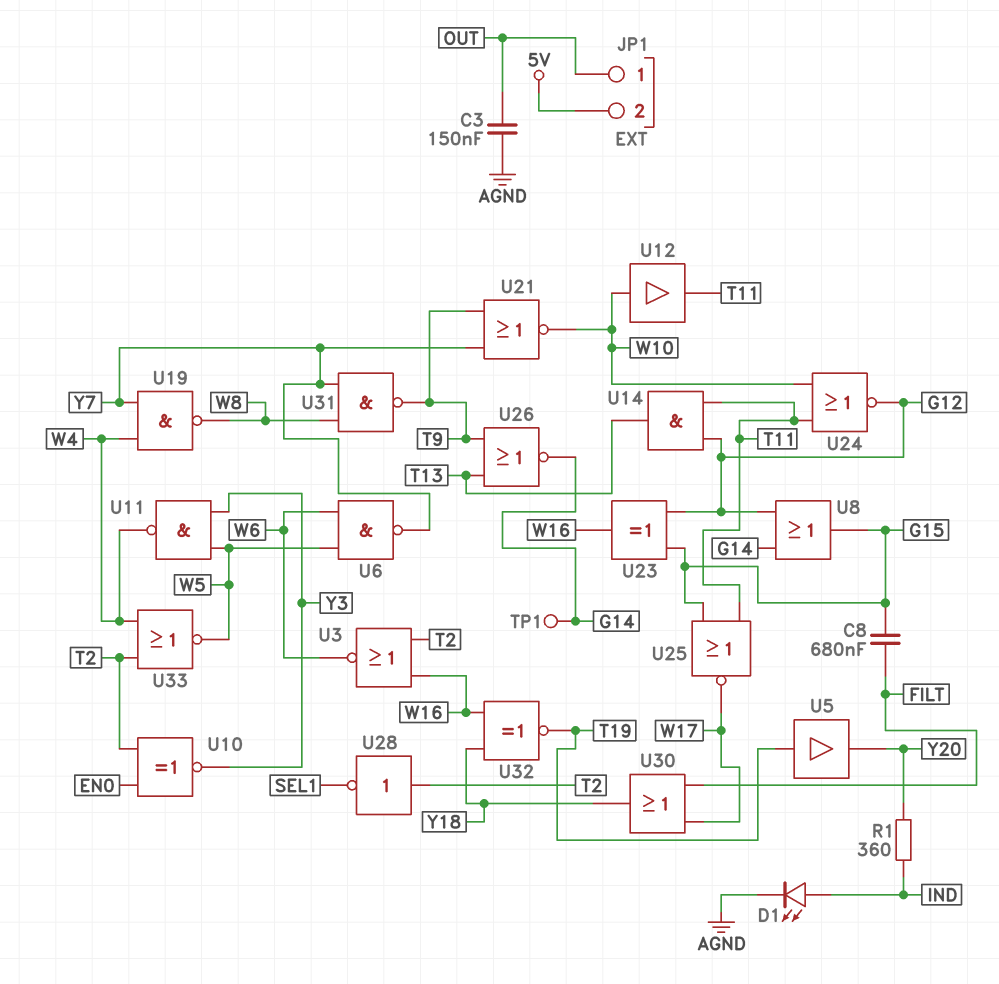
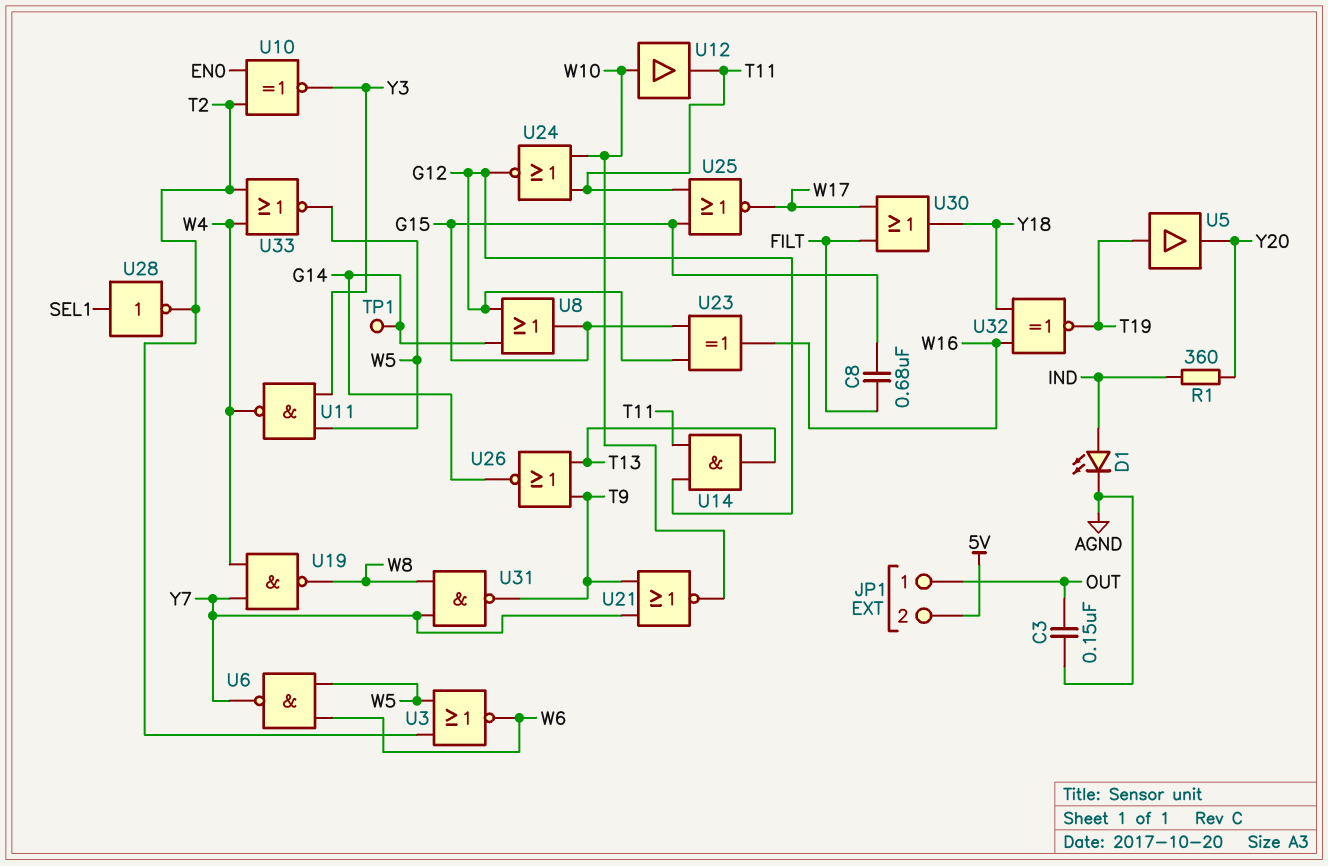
U3: NOR (in T2, in W16, out W6) -> NOR (in T2, in W5, out W6)
U28: NOT (in T2, out SEL1) -> NOT (in SEL1, out T2)

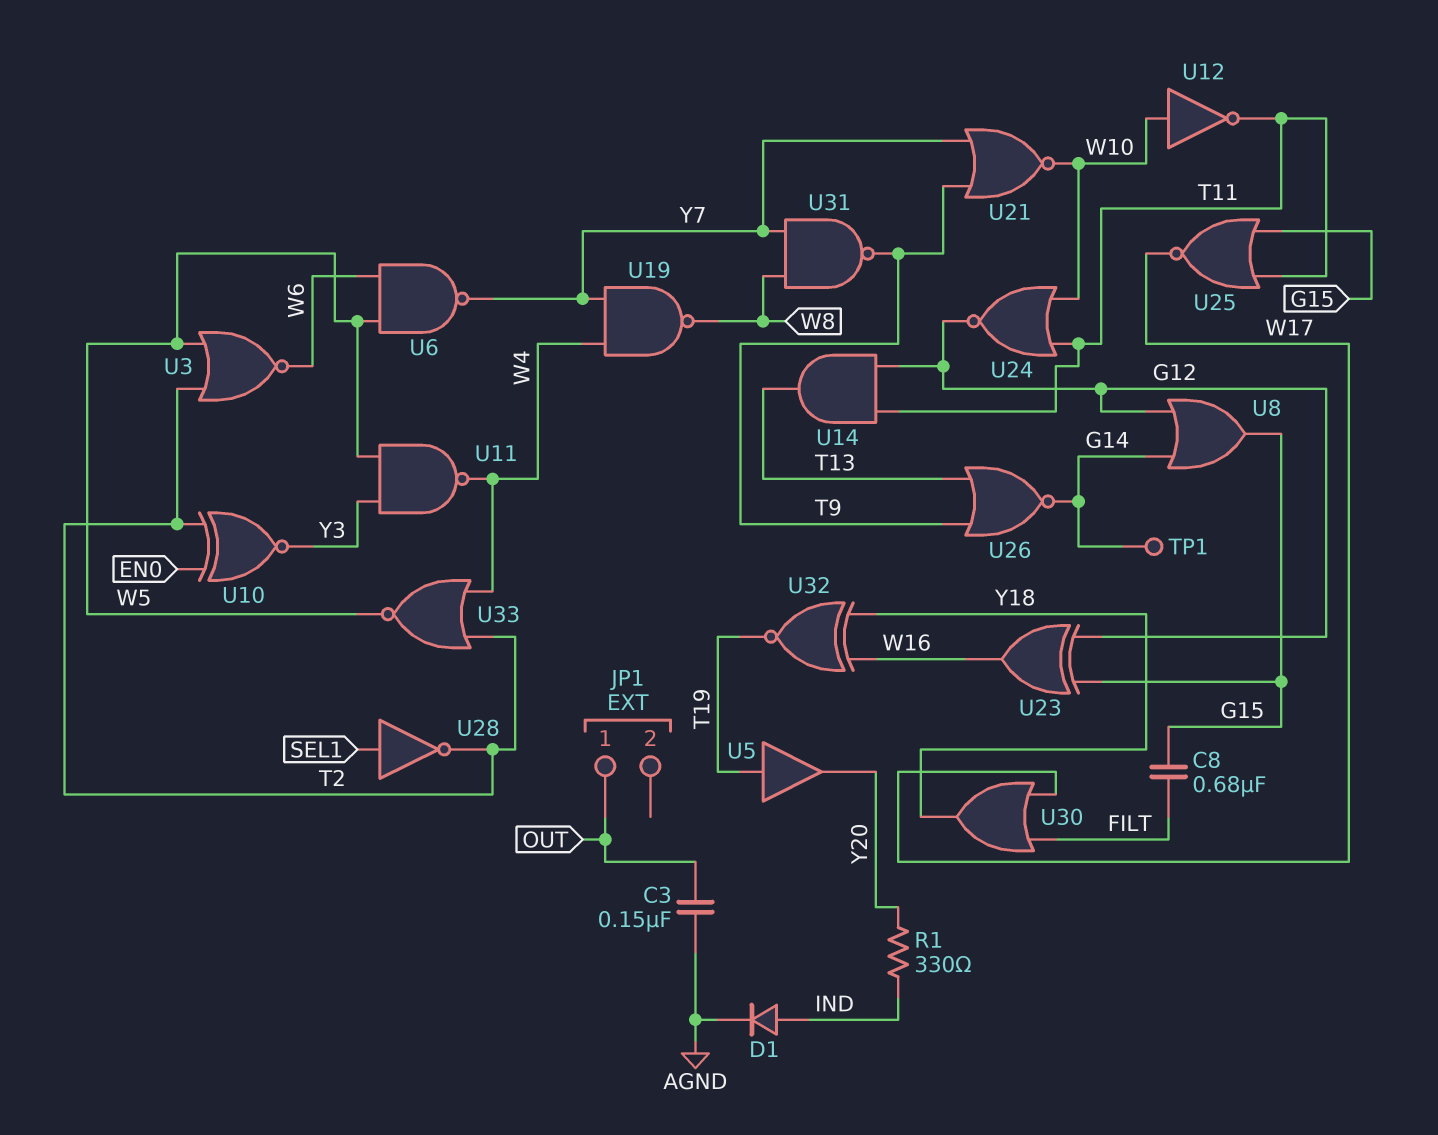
D1: LED (A IND, K AGND) -> diode (A IND, K AGND)
JP1 pin 2: 5V -> none
R1: 360 (IND, Y20) -> 330 (IND, Y20)
U12: buffer (in W10, out T11) -> NOT (in W10, out T11)

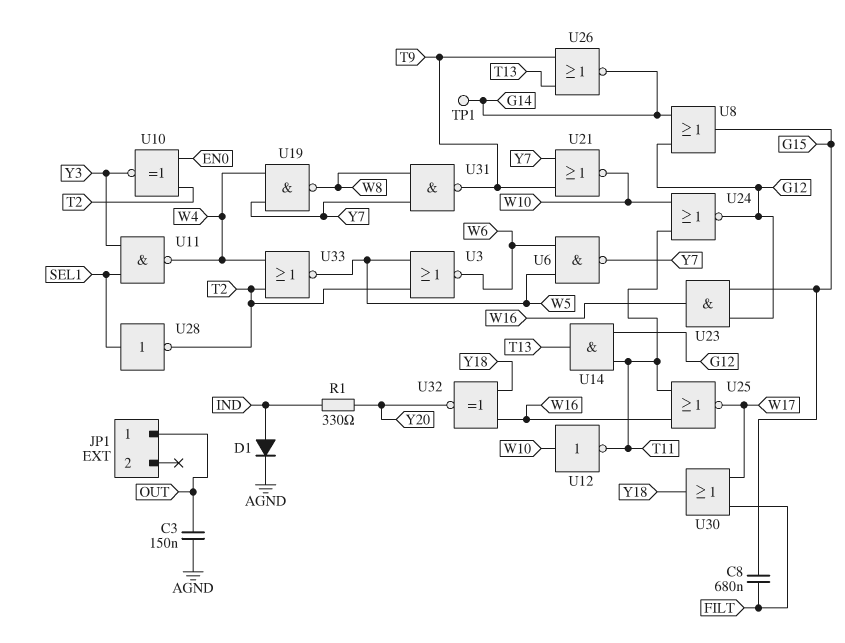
U5: buffer (in T19, out Y20) -> none
U11: NAND (in W5, in Y3, out W4) -> NAND (in SEL1, in Y3, out W4)
U23: XOR (in G12, in G15, out W16) -> AND (in G12, in G15, out W16)
U25: NOR (in G15, in T11, out W17) -> NOR (in T11, in W16, out W17)
U32: XNOR (in W16, in Y18, out T19) -> XNOR (in W16, in Y18, out Y20)

